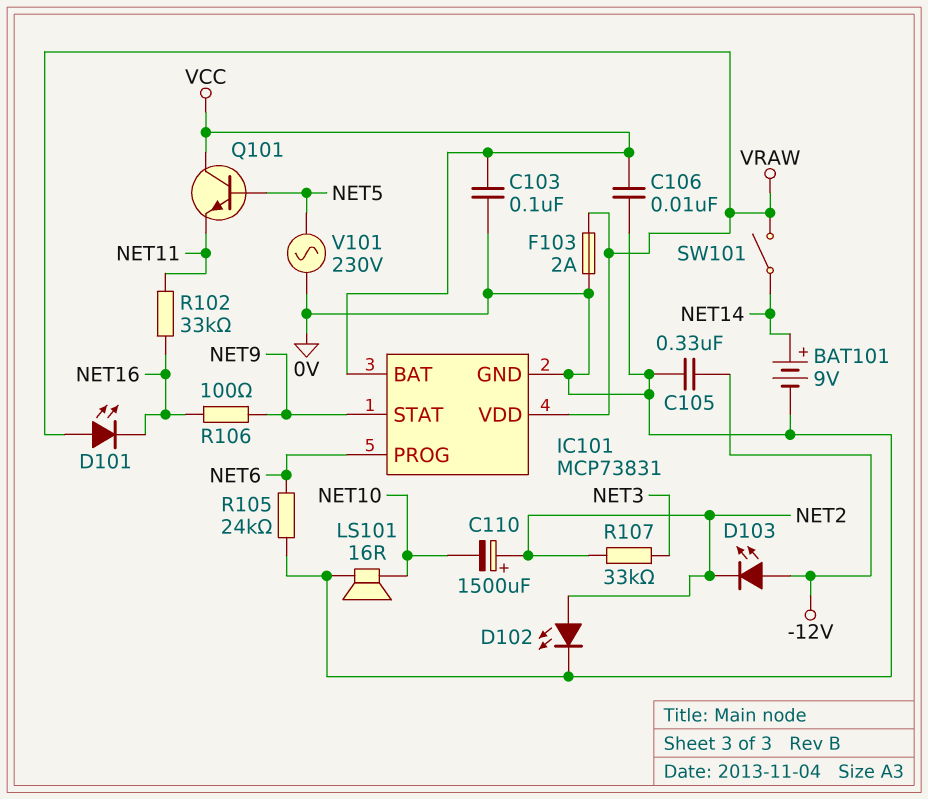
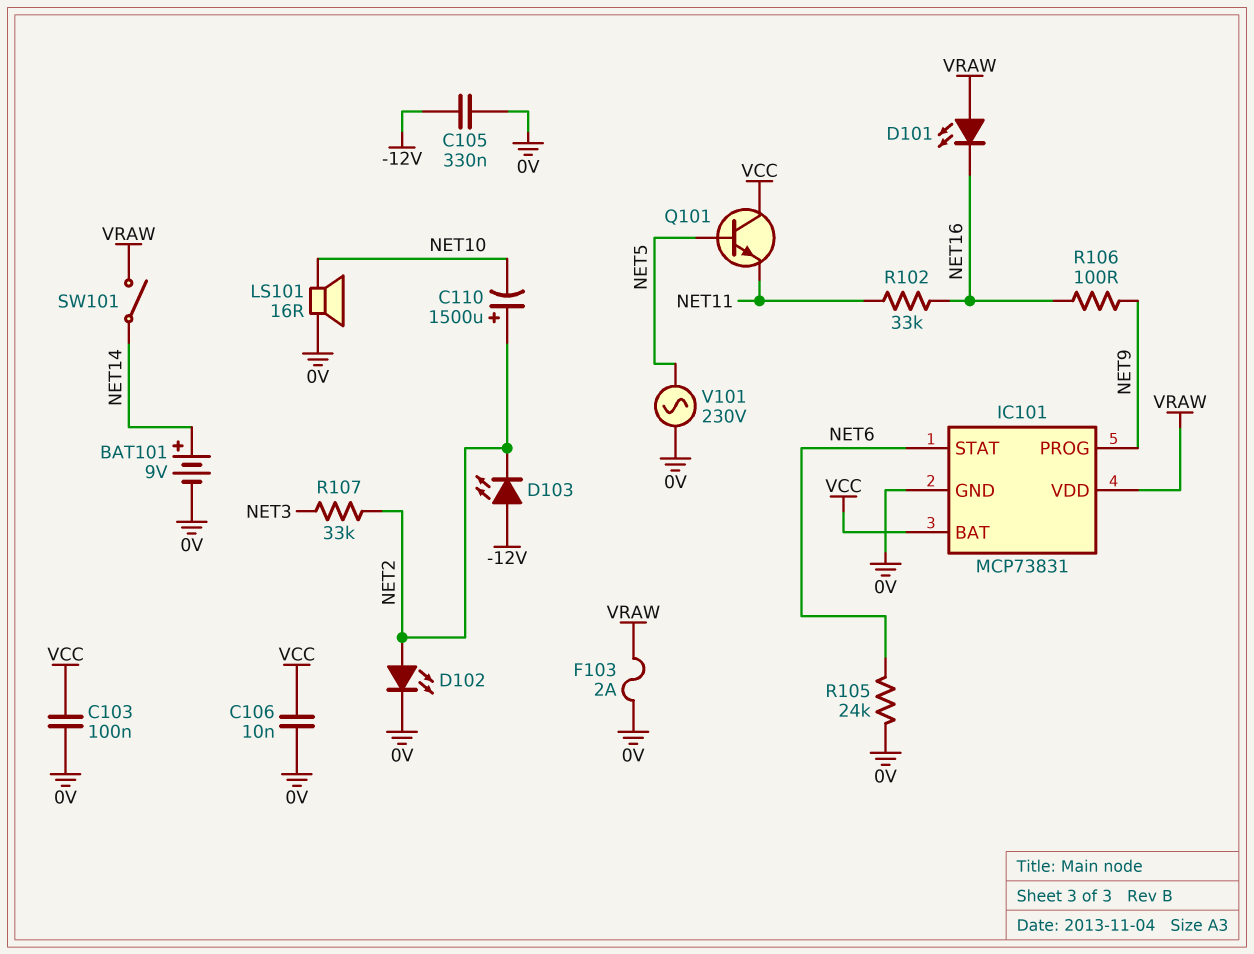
IC101 pin PROG: NET6 -> NET9
IC101 pin STAT: NET9 -> NET6

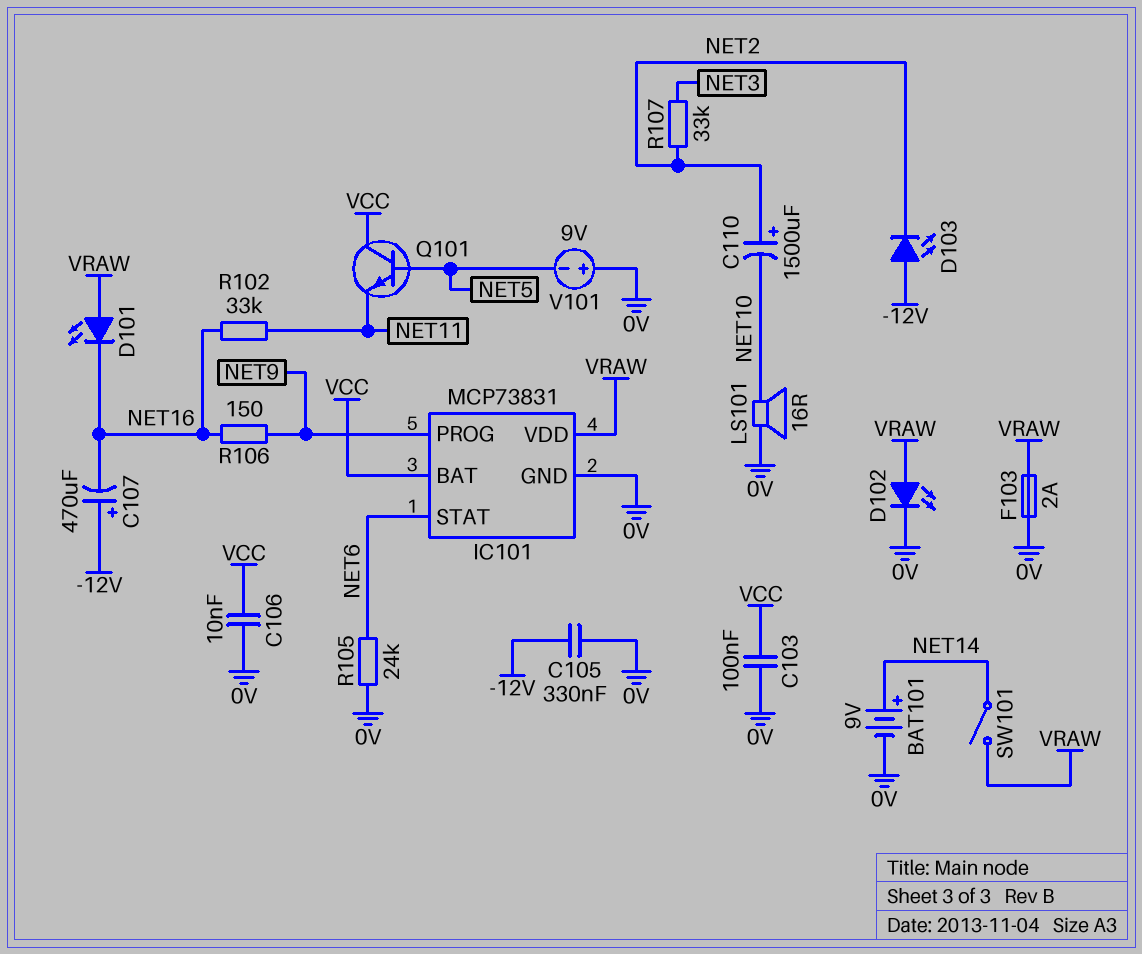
C107: none -> 470uF (plus -12V, minus NET16)
D102: LED (A NET2, K 0V) -> LED (A VRAW, K 0V)
R106: 100 (NET9, NET16) -> 150 (NET9, NET16)
V101: AC 230V (0V, NET5) -> 9V (plus 0V, minus NET5)

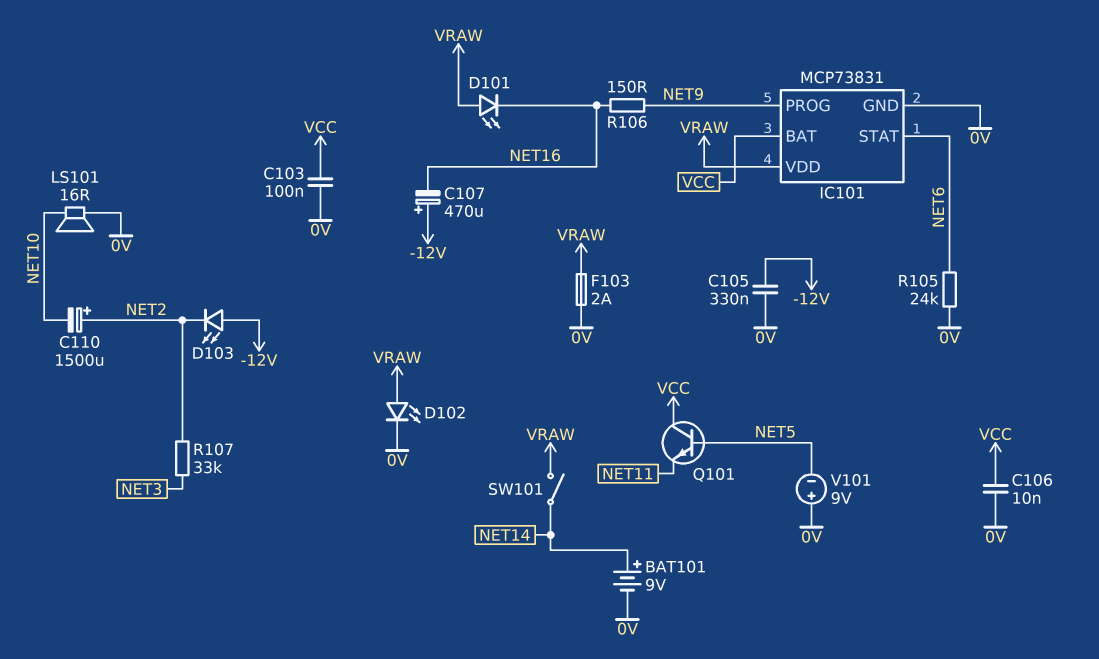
R102: 33k (NET11, NET16) -> none

